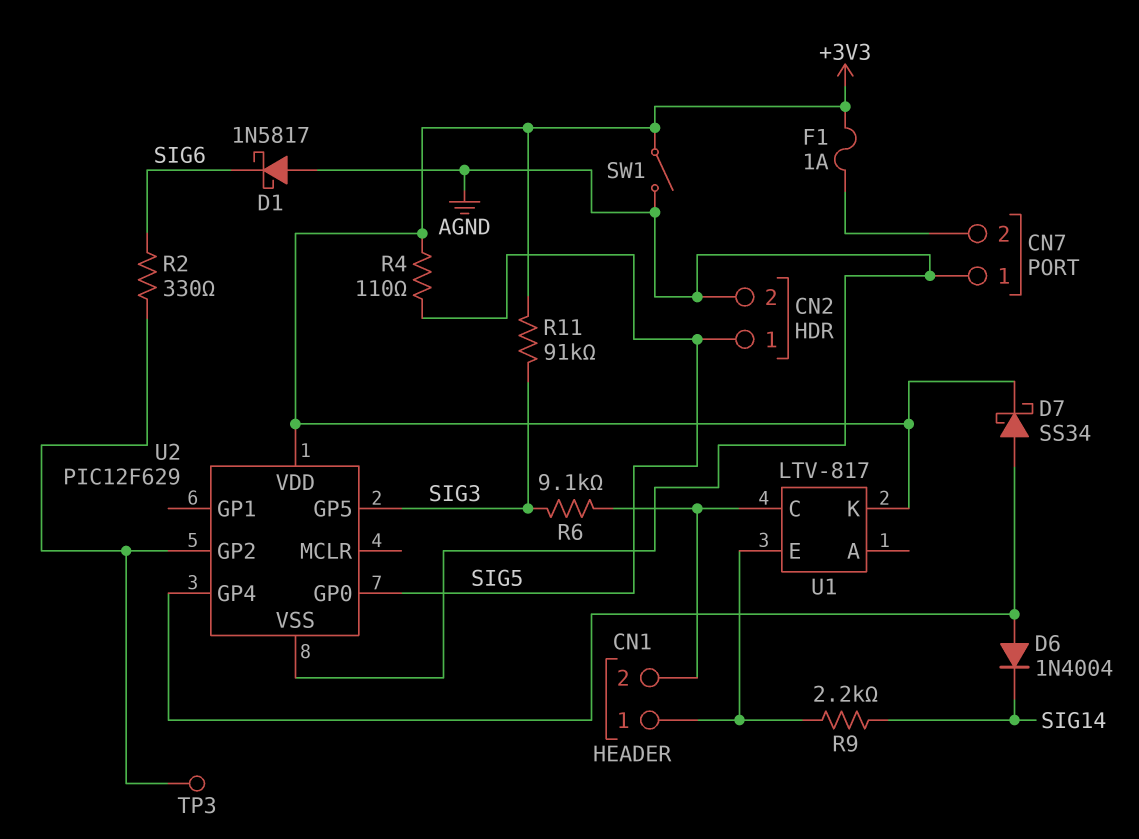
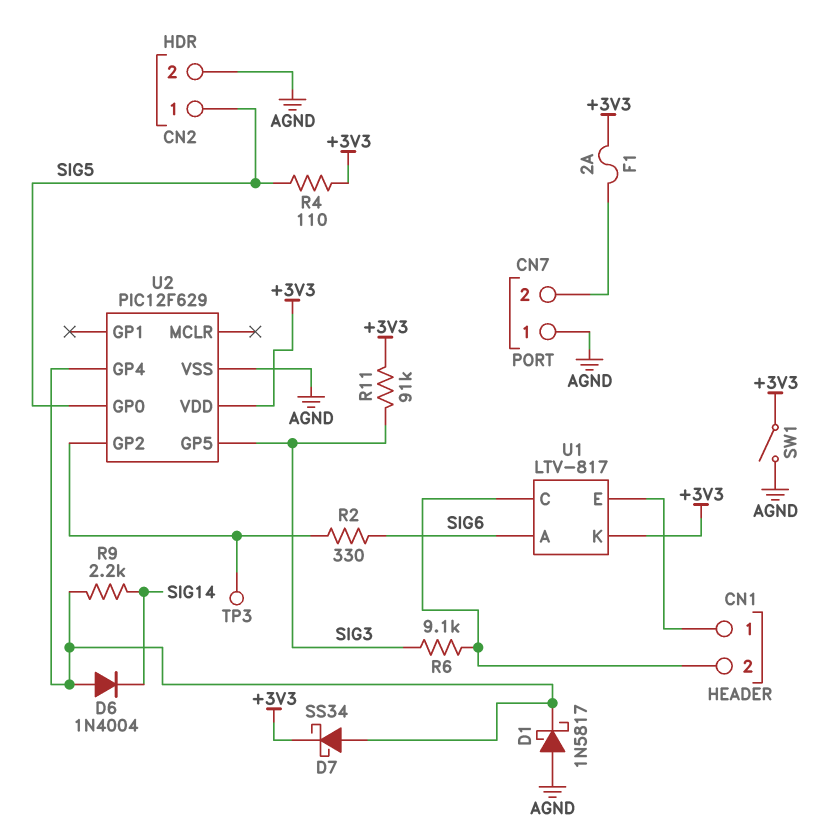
D1: schottky 1N5817 (A AGND, K SIG6) -> schottky 1N5817 (A AGND, K U2/GP4)
F1: 1A (+3V3, CN7/2) -> 2A (+3V3, CN7/2)
R9: 2.2k (CN1/1, SIG14) -> 2.2k (SIG14, U2/GP4)
U1 pin A: none -> SIG6

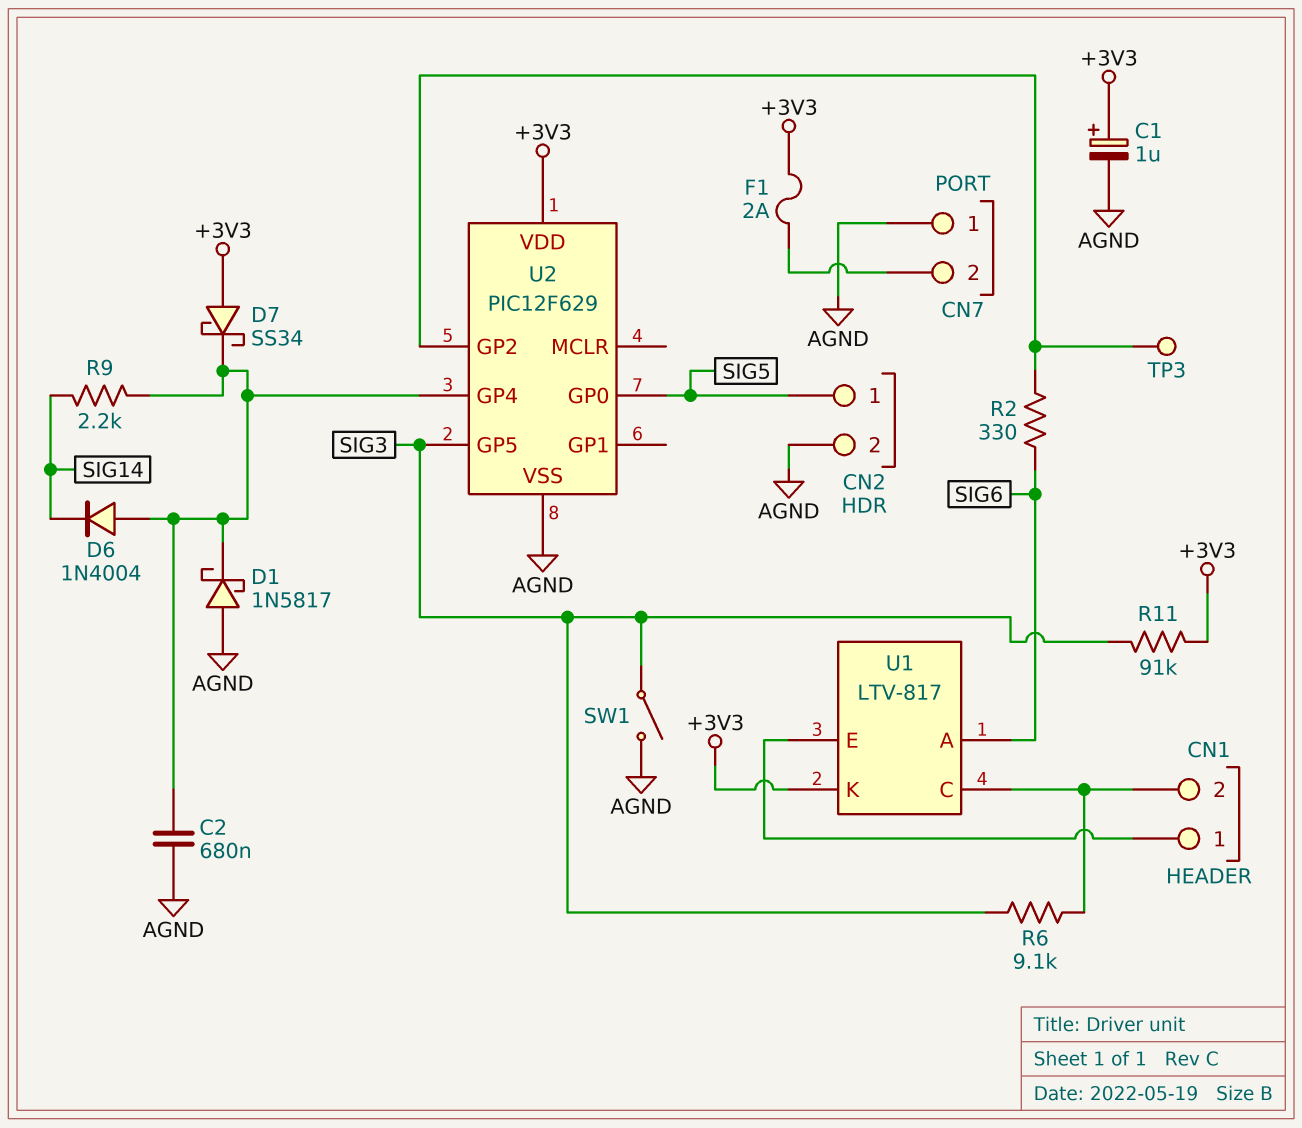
C1: none -> 1uF (plus +3V3, minus AGND)
C2: none -> 680nF (AGND, U2/GP4)
D7: schottky SS34 (A U2/GP4, K +3V3) -> schottky SS34 (A +3V3, K U2/GP4)
R4: 110 (+3V3, SIG5) -> none
SW1: switch (+3V3, AGND) -> switch (AGND, SIG3)

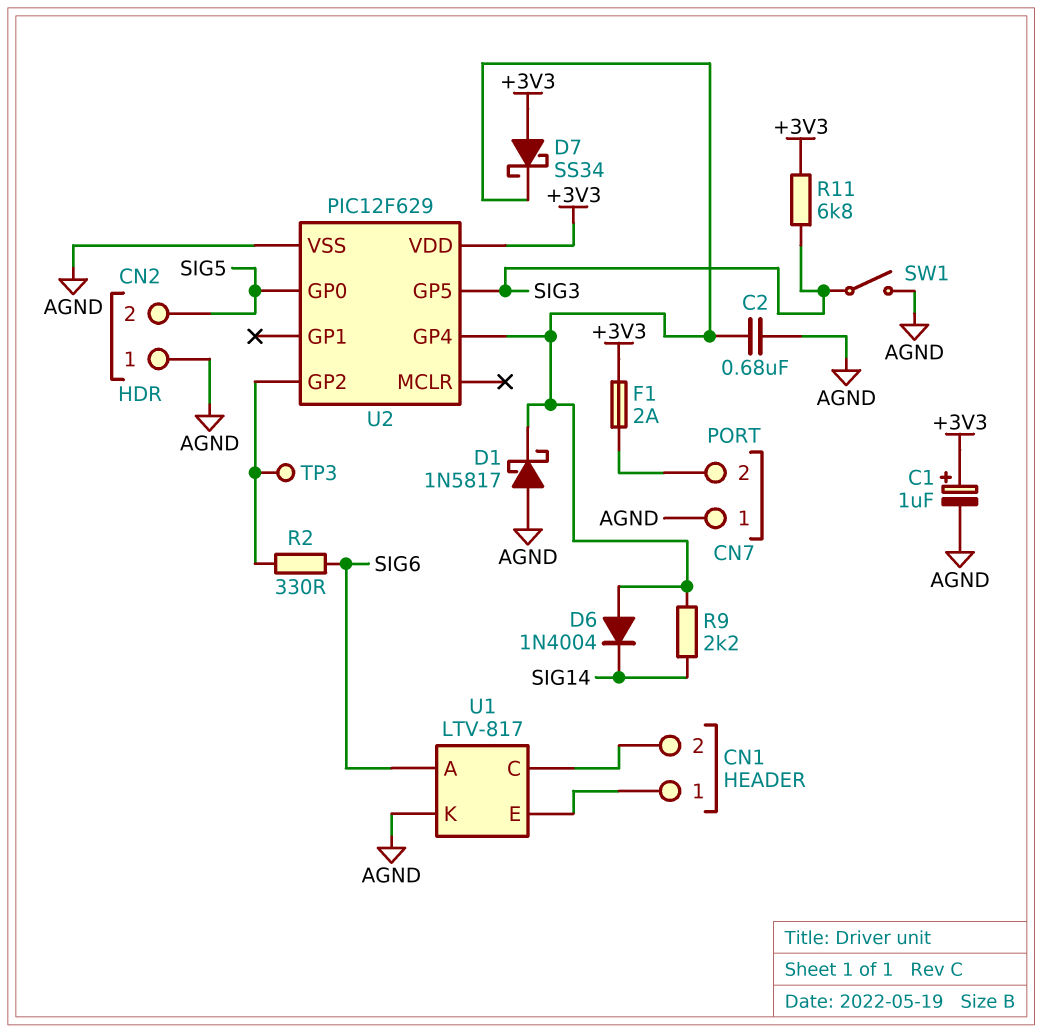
CN2 pin 1: SIG5 -> AGND
CN2 pin 2: AGND -> SIG5
R6: 9.1k (CN1/2, SIG3) -> none
R11: 91k (+3V3, SIG3) -> 6.8k (+3V3, SIG3)
U1 pin K: +3V3 -> AGND

